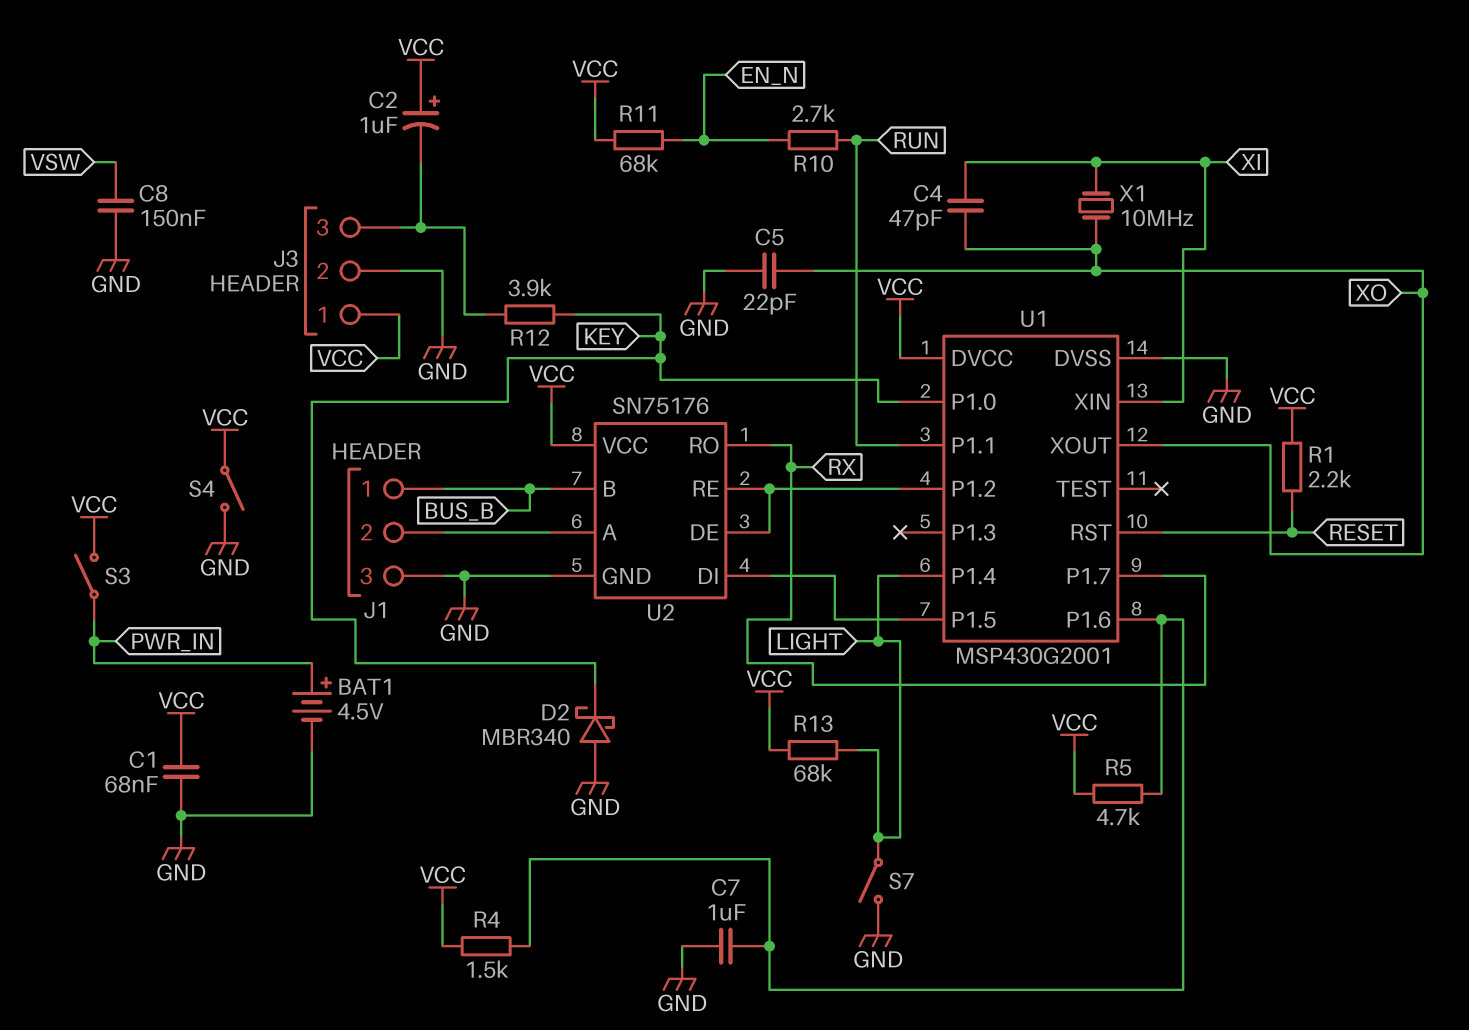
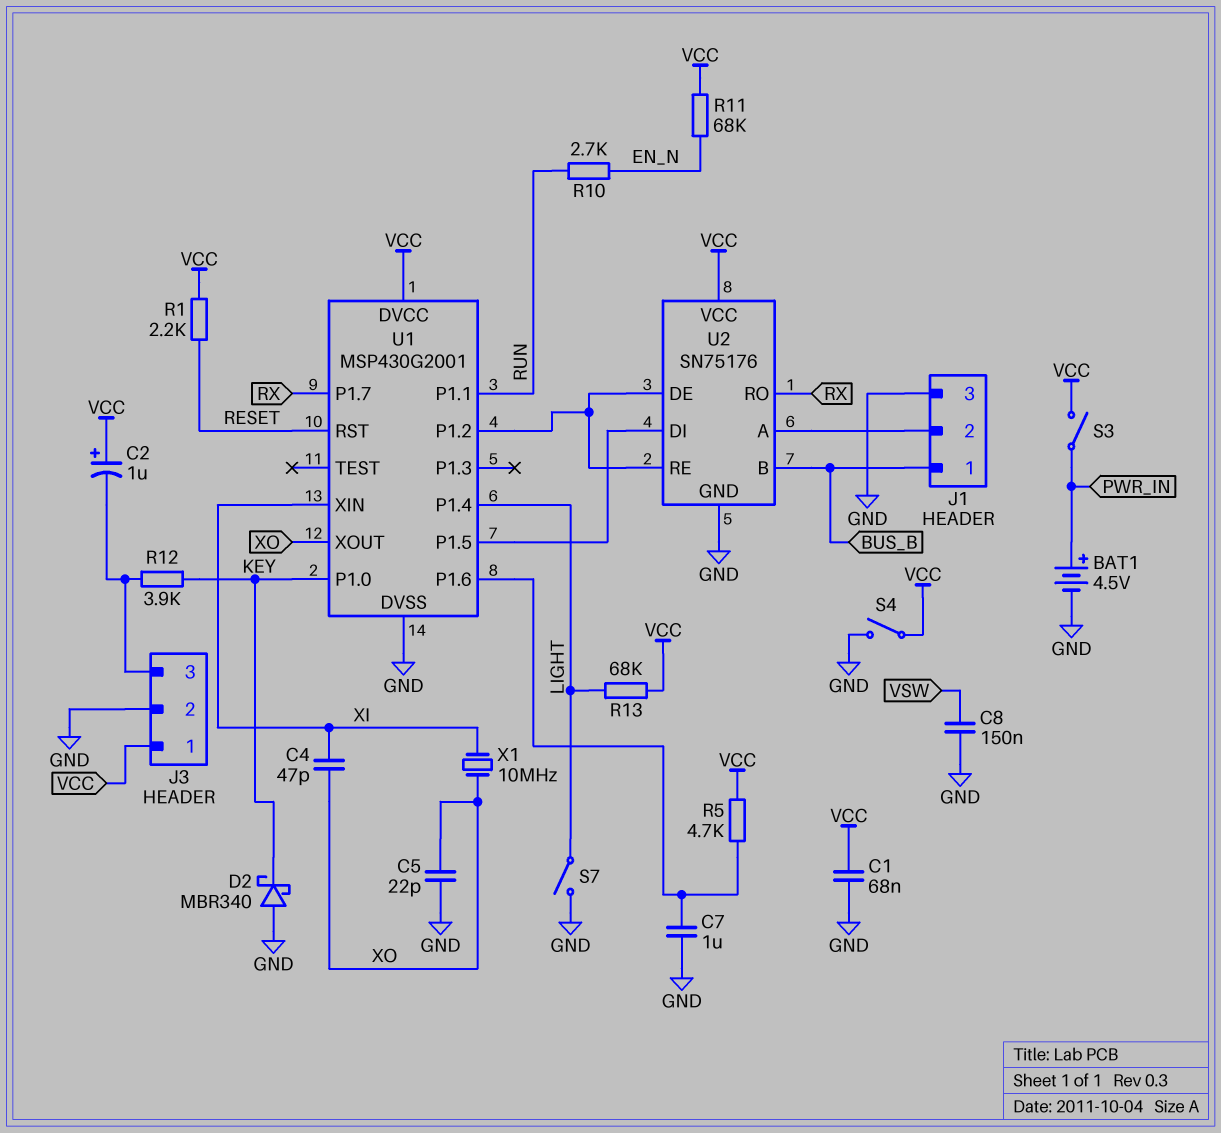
R4: 1.5k (U1/P1.6, VCC) -> none

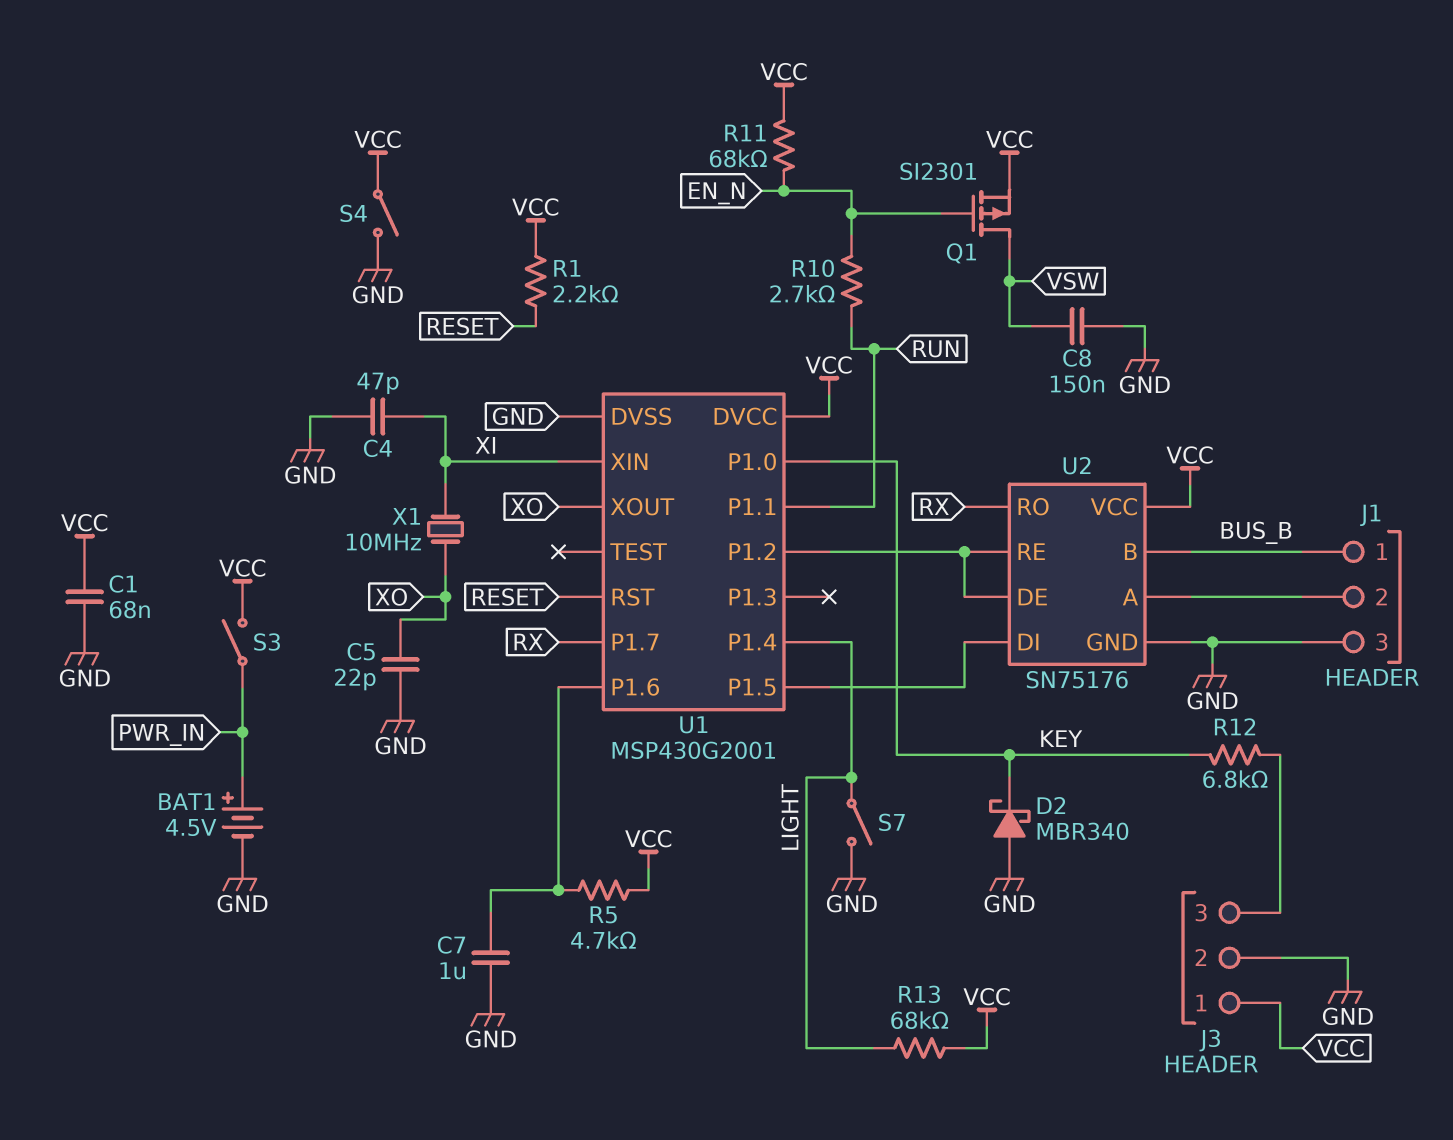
C2: 1uF (plus VCC, minus J3/3) -> none
C4: 47pF (XI, XO) -> 47pF (GND, XI)
Q1: none -> PMOS SI2301 (G EN_N, D VSW, S VCC)
R12: 3.9k (J3/3, KEY) -> 6.8k (J3/3, KEY)

